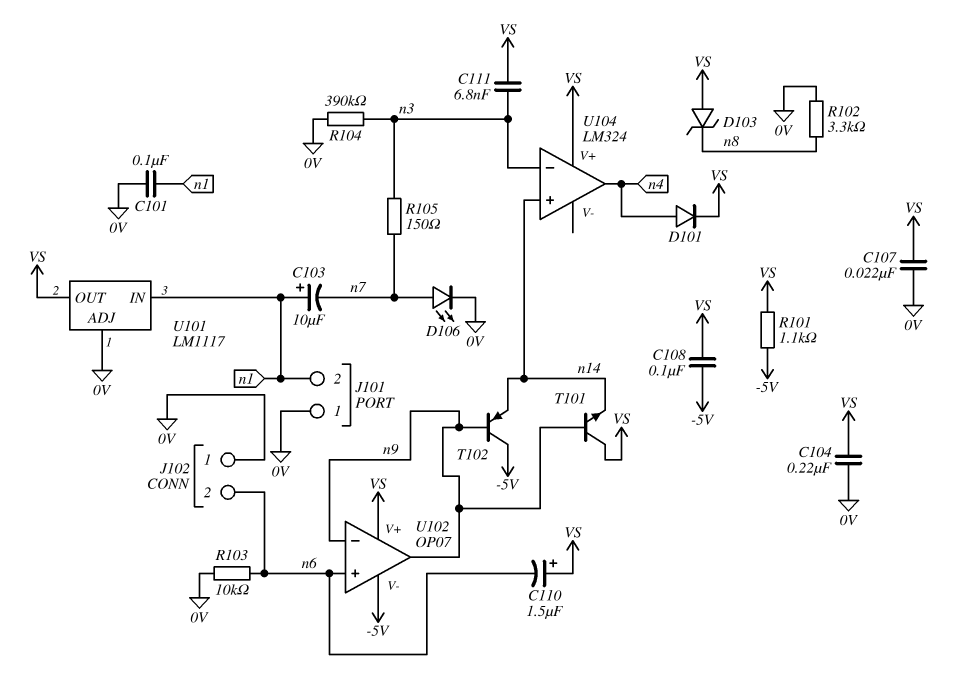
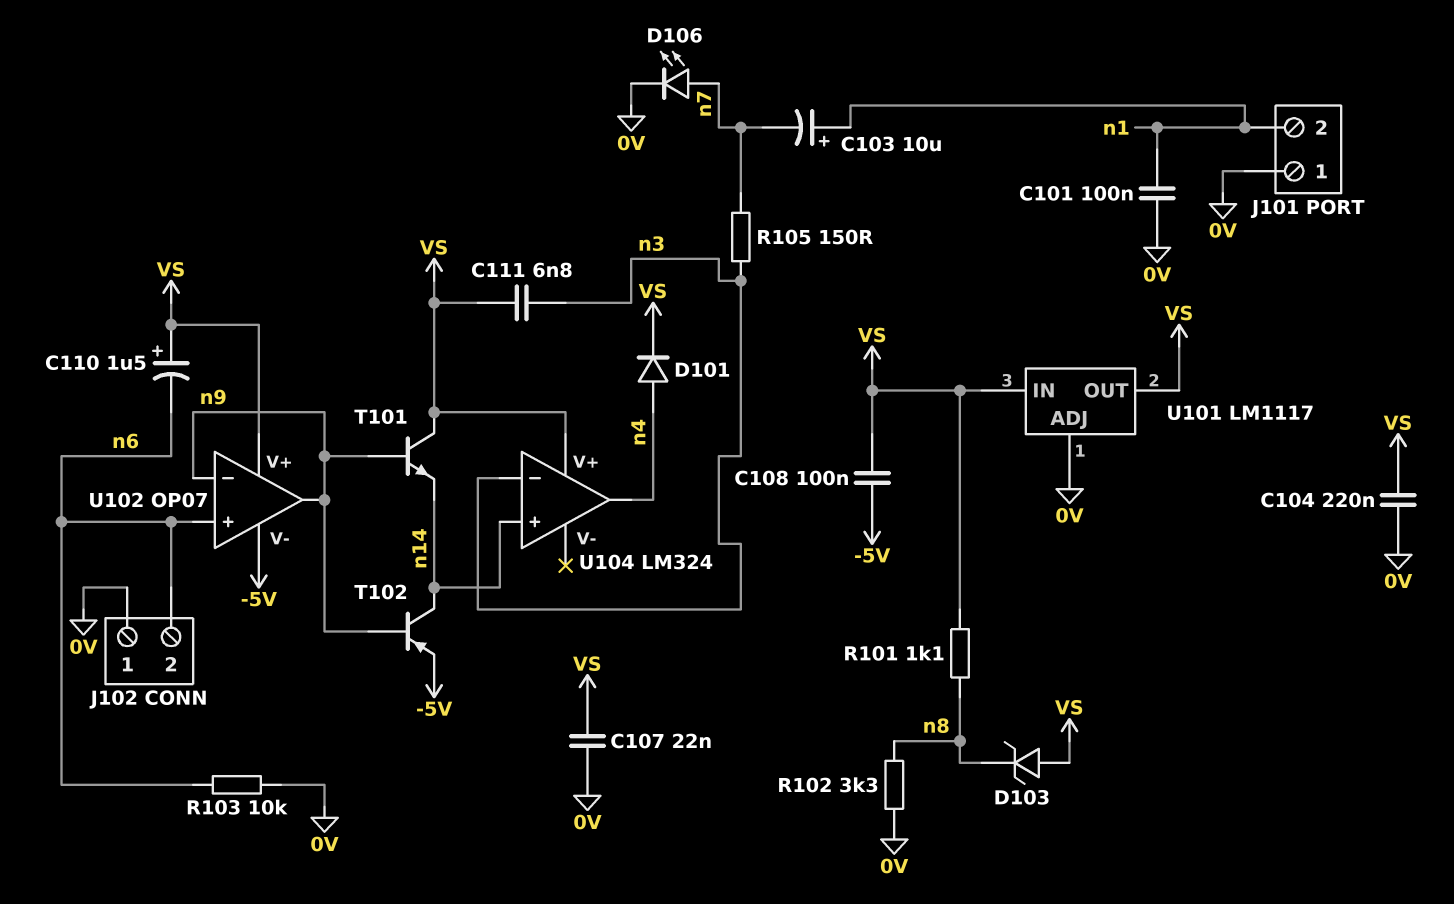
R101: 1.1k (-5V, VS) -> 1.1k (VS, n8)
R104: 390k (0V, n3) -> none
T102: PNP (B n9, C -5V, E n14) -> PNP (B n9, C n14, E -5V)
U101 pin IN: n1 -> VS

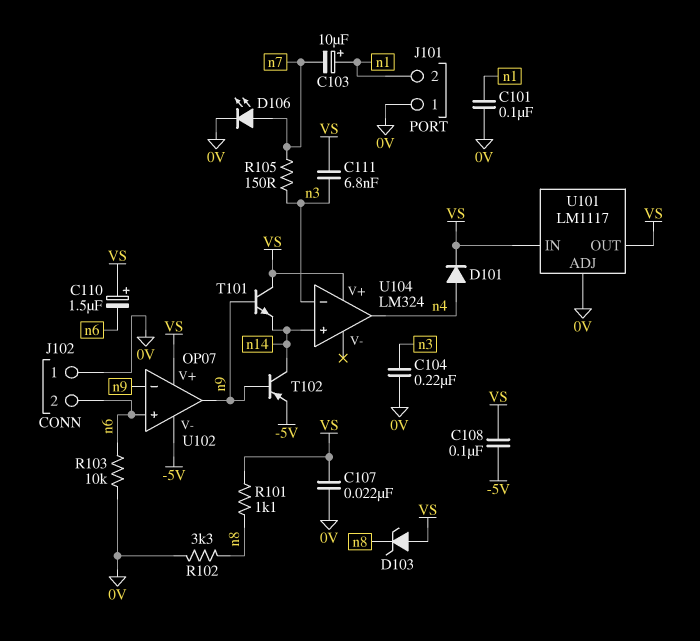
C104: 220nF (0V, VS) -> 220nF (0V, n3)

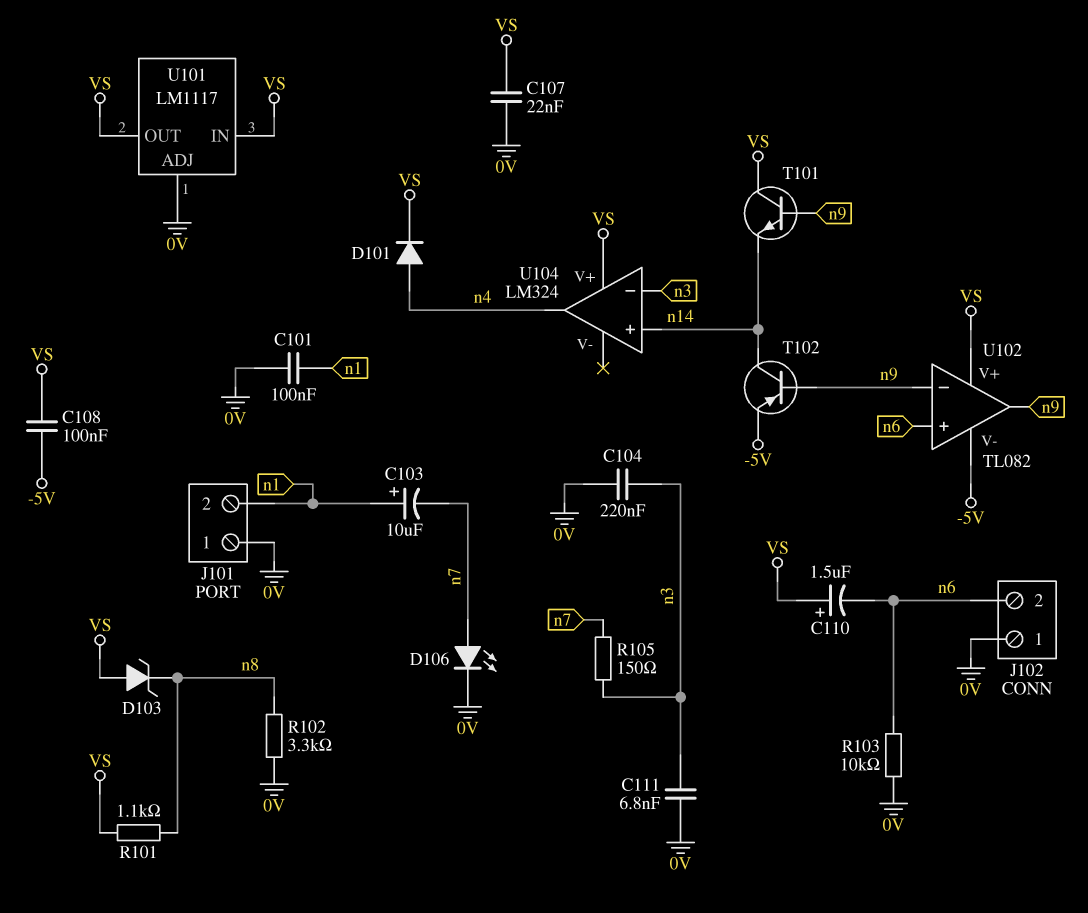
C111: 6.8nF (VS, n3) -> 6.8nF (0V, n3)
U102: OP07 -> TL082

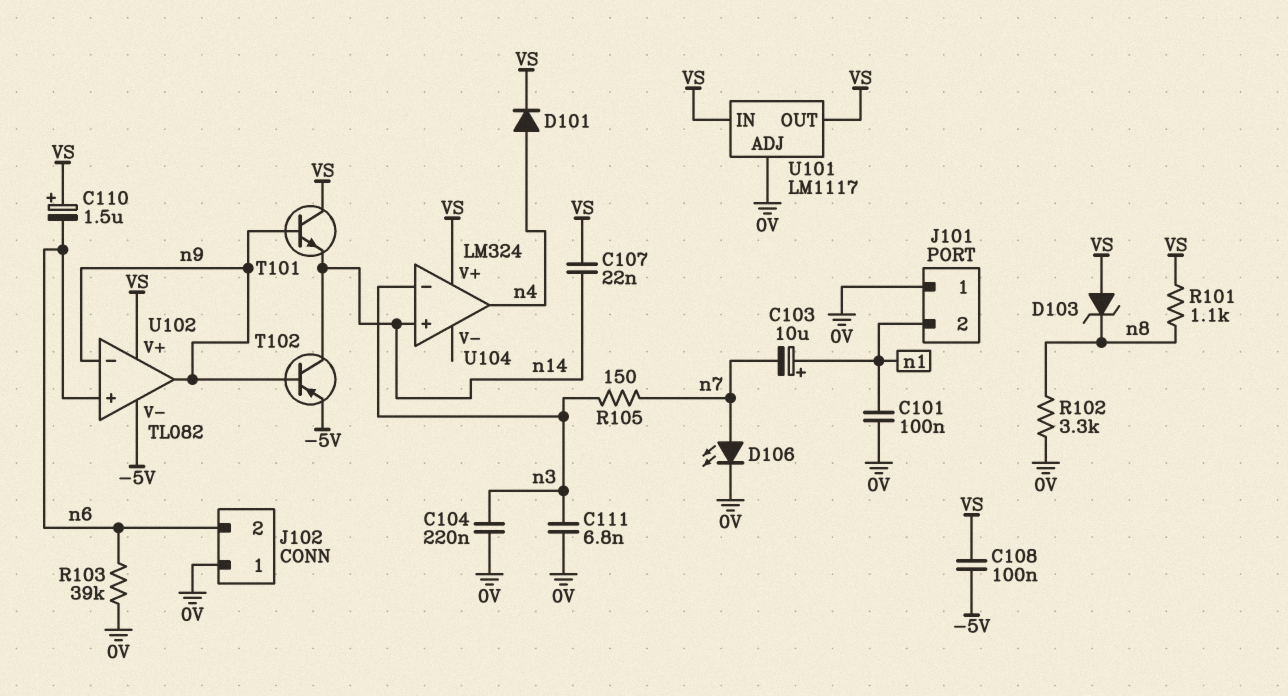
C107: 22nF (0V, VS) -> 22nF (VS, n14)
R103: 10k (0V, n6) -> 39k (0V, n6)

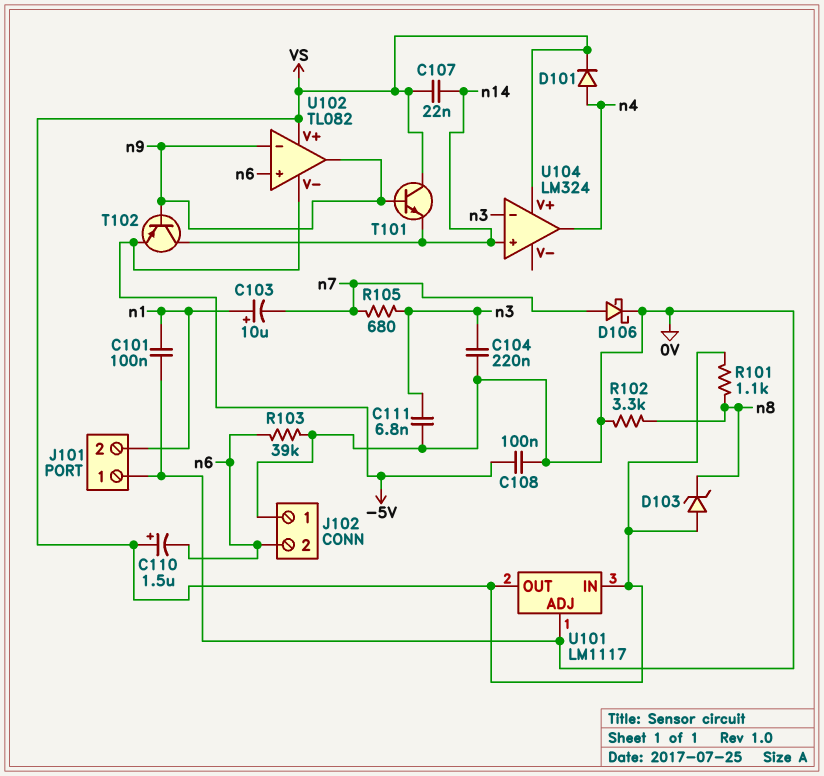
C108: 100nF (-5V, VS) -> 100nF (-5V, 0V)
D106: LED (A n7, K 0V) -> schottky (A n7, K 0V)
R105: 150 (n3, n7) -> 680 (n3, n7)

